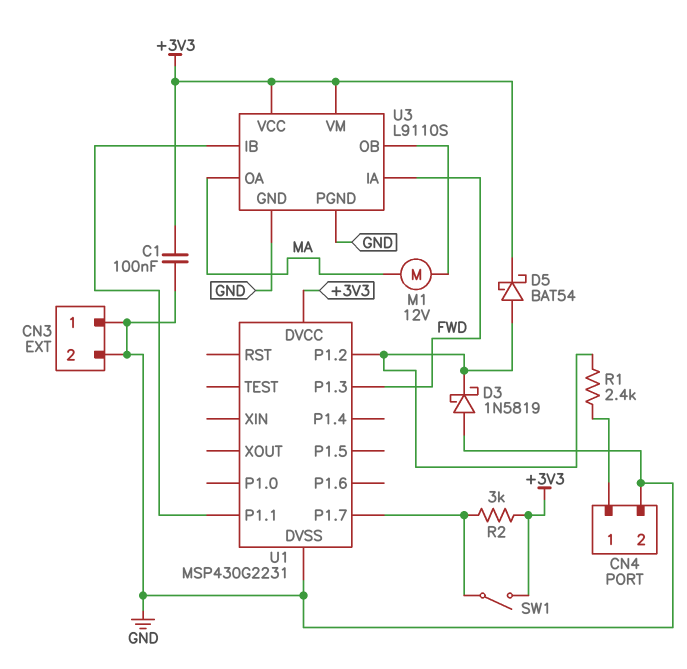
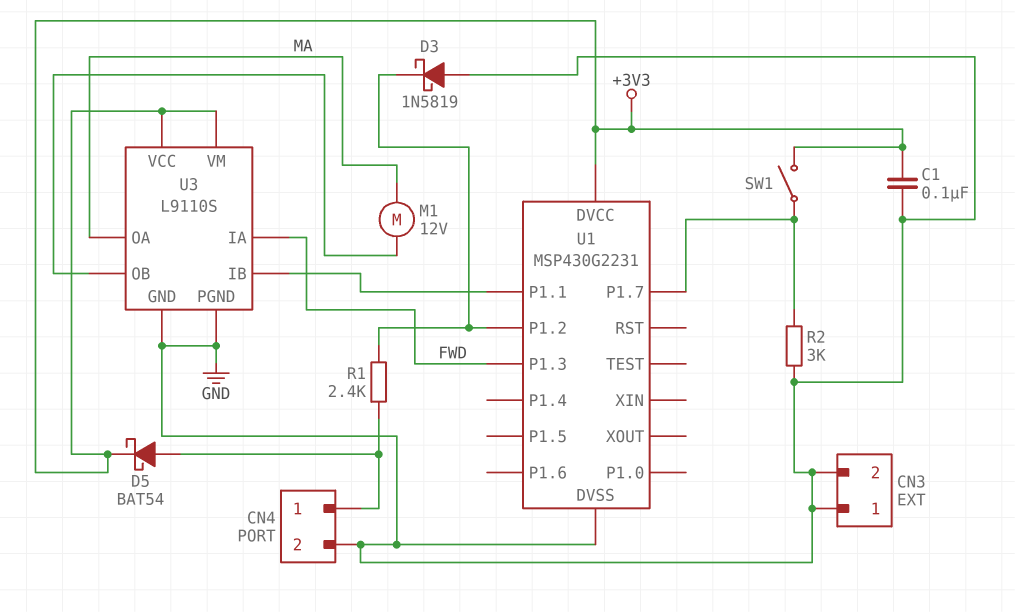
D5: schottky BAT54 (A U1/P1.2, K +3V3) -> schottky BAT54 (A CN4/1, K +3V3)
R2: 3k (+3V3, U1/P1.7) -> 3k (GND, U1/P1.7)

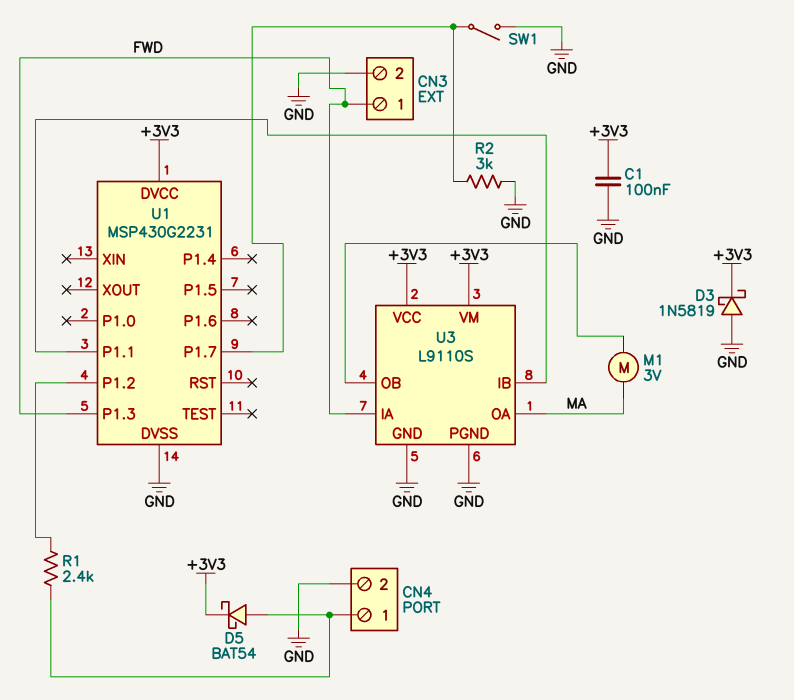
CN3 pin 1: GND -> FWD
D3: schottky 1N5819 (A GND, K U1/P1.2) -> schottky 1N5819 (A GND, K +3V3)
M1: motor 12V (MA, U3/OB) -> motor 3V (MA, U3/OB)
SW1: switch (+3V3, U1/P1.7) -> switch (GND, U1/P1.7)

